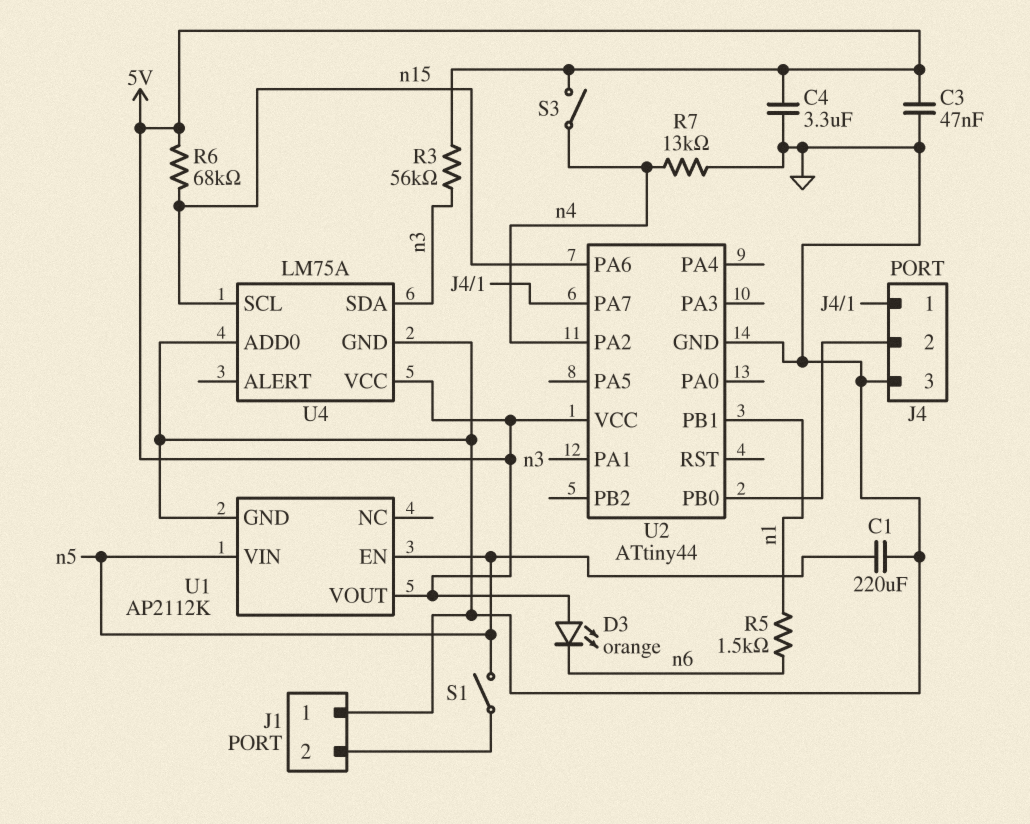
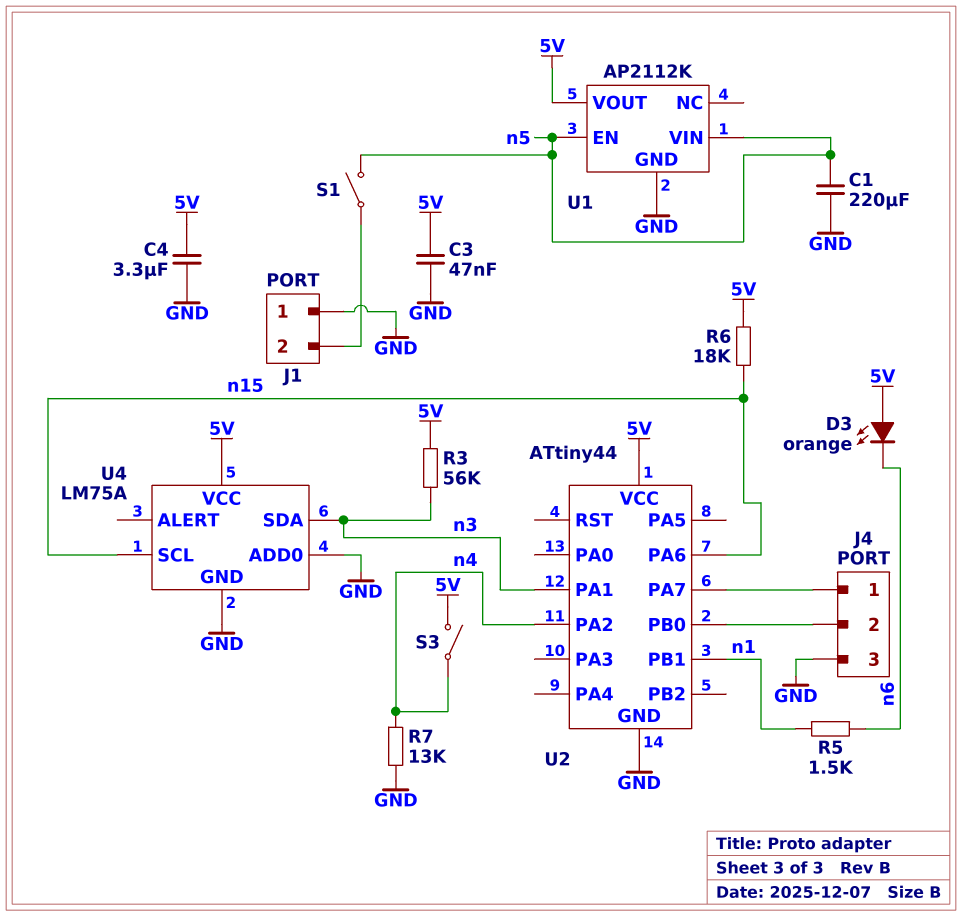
R6: 68k (5V, n15) -> 18k (5V, n15)

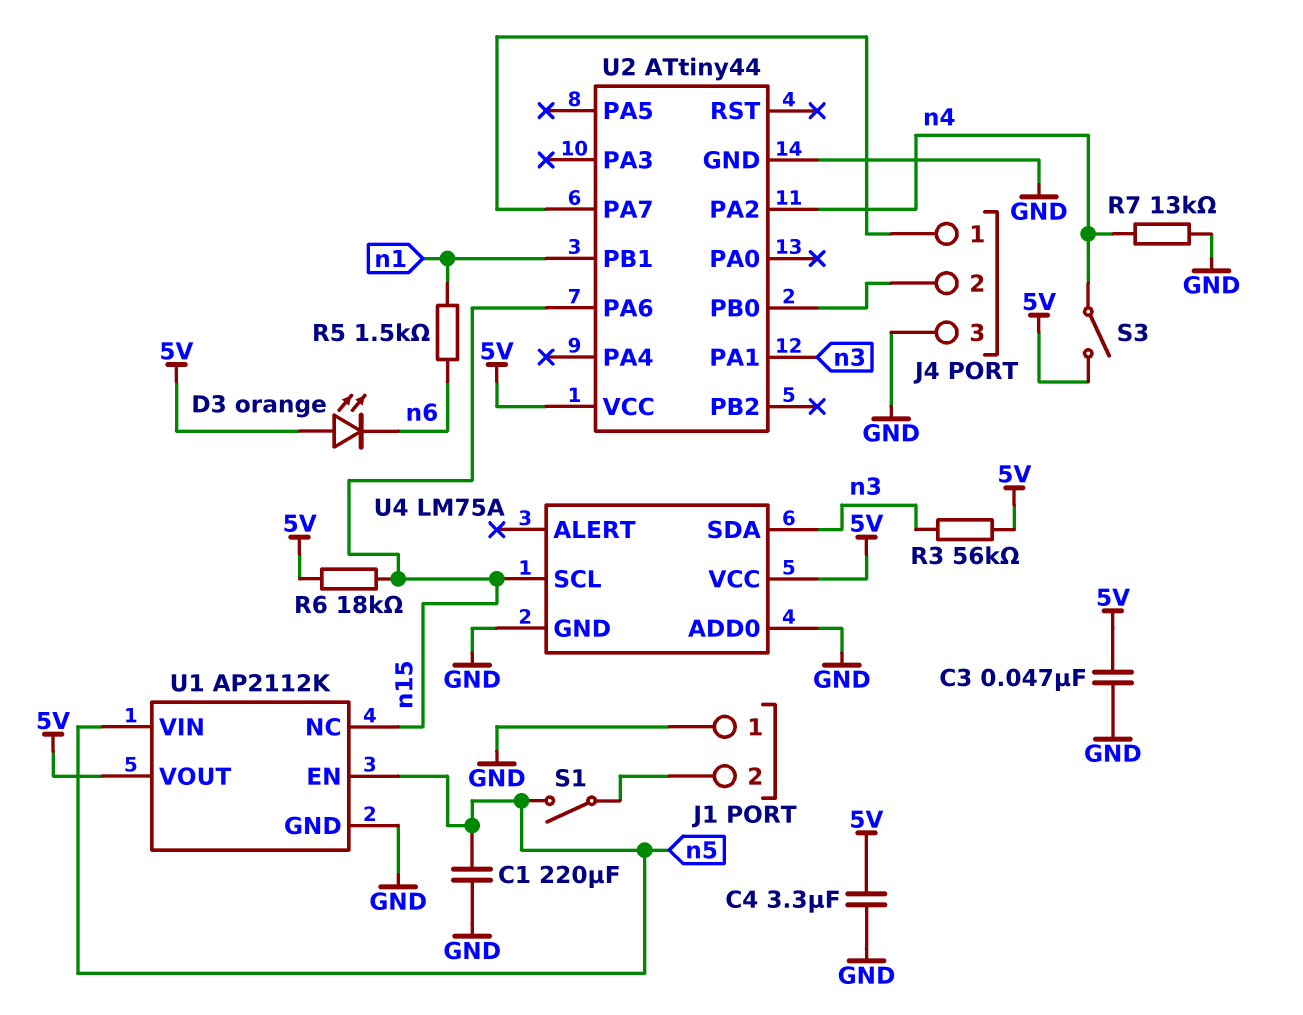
U1 pin NC: none -> n15

